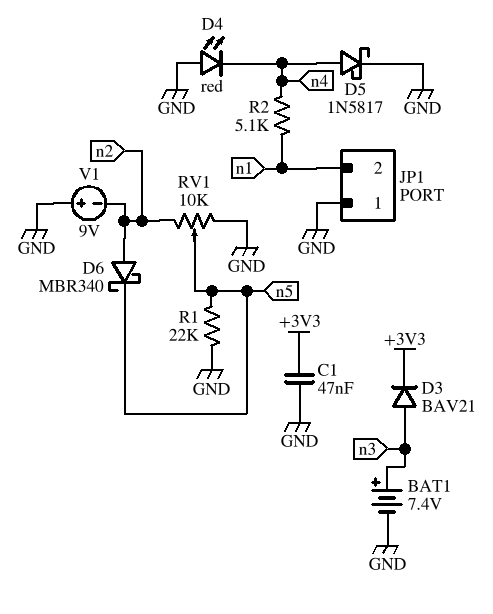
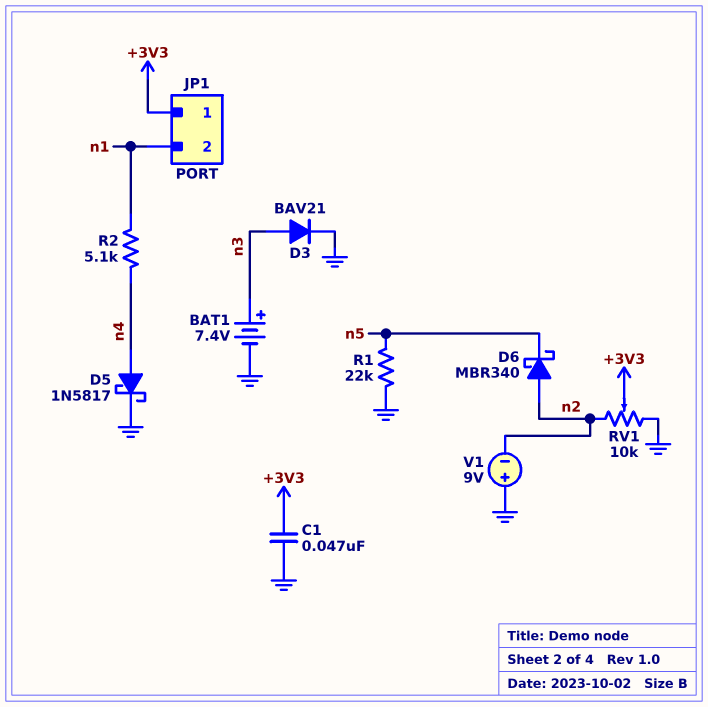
D3: diode BAV21 (A n3, K +3V3) -> diode BAV21 (A n3, K GND)
D4: LED red (A GND, K n4) -> none
JP1 pin 1: GND -> +3V3
RV1: 10k (GND, n2, wiper n5) -> 10k (GND, n2, wiper +3V3)

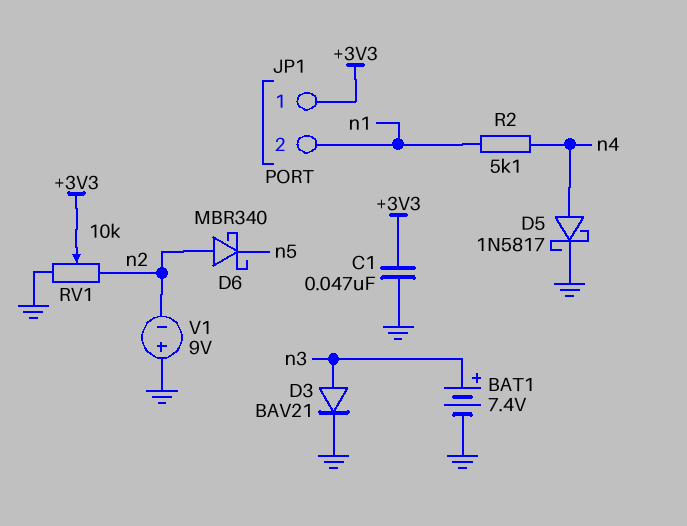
R1: 22k (GND, n5) -> none

